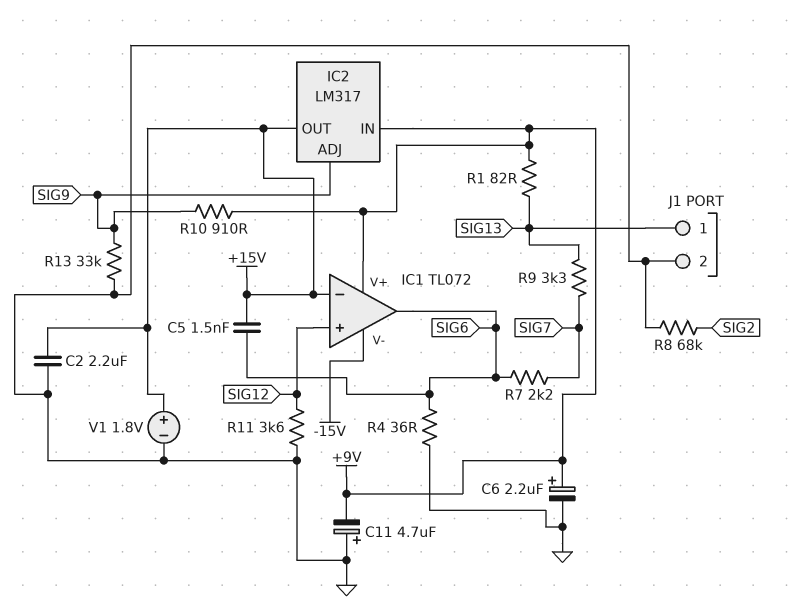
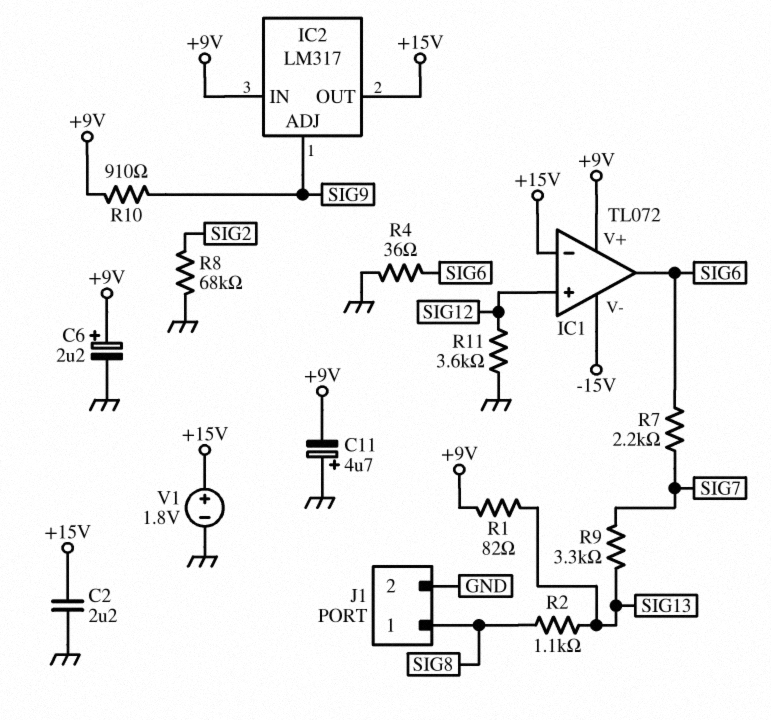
C5: 1.5nF (+15V, SIG6) -> none
J1 pin 1: SIG13 -> SIG8
R2: none -> 1.1k (SIG8, SIG13)
R13: 33k (GND, SIG9) -> none

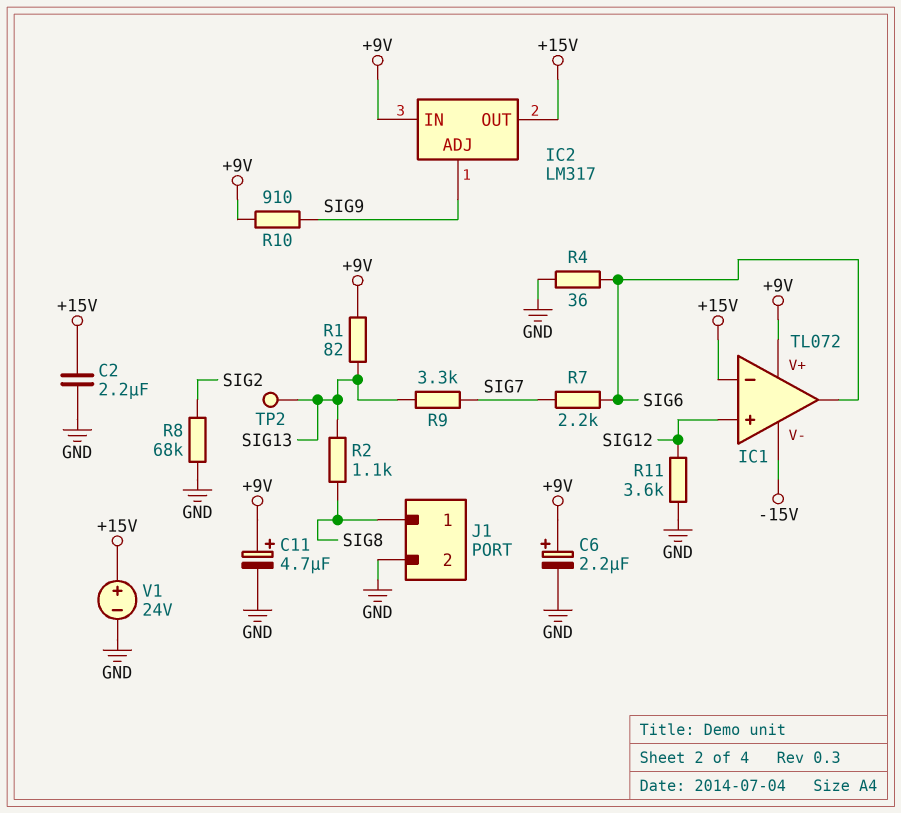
C11: 4.7uF (plus GND, minus +9V) -> 4.7uF (plus +9V, minus GND)
TP2: none -> test point (SIG13)
V1: 1.8V (plus +15V, minus GND) -> 24V (plus +15V, minus GND)

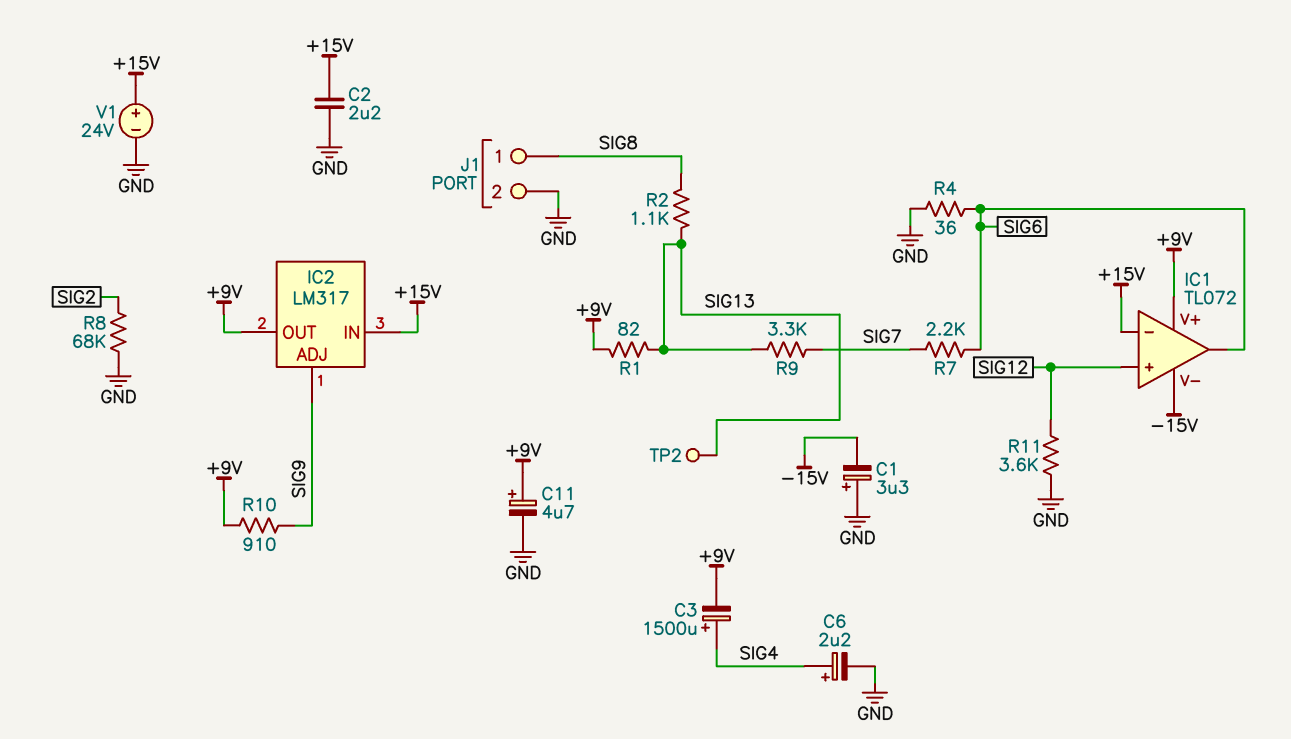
C1: none -> 3.3uF (plus GND, minus -15V)
C3: none -> 1500uF (plus SIG4, minus +9V)
C6: 2.2uF (plus +9V, minus GND) -> 2.2uF (plus SIG4, minus GND)
IC2 pin IN: +9V -> +15V
IC2 pin OUT: +15V -> +9V

